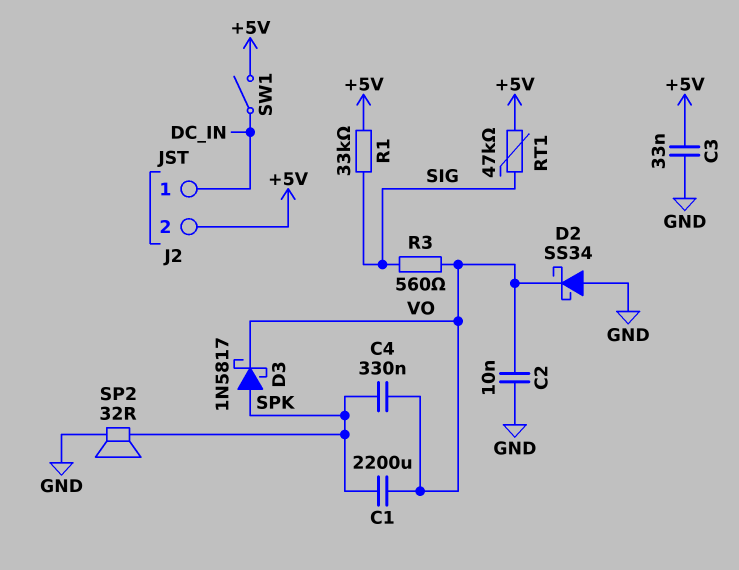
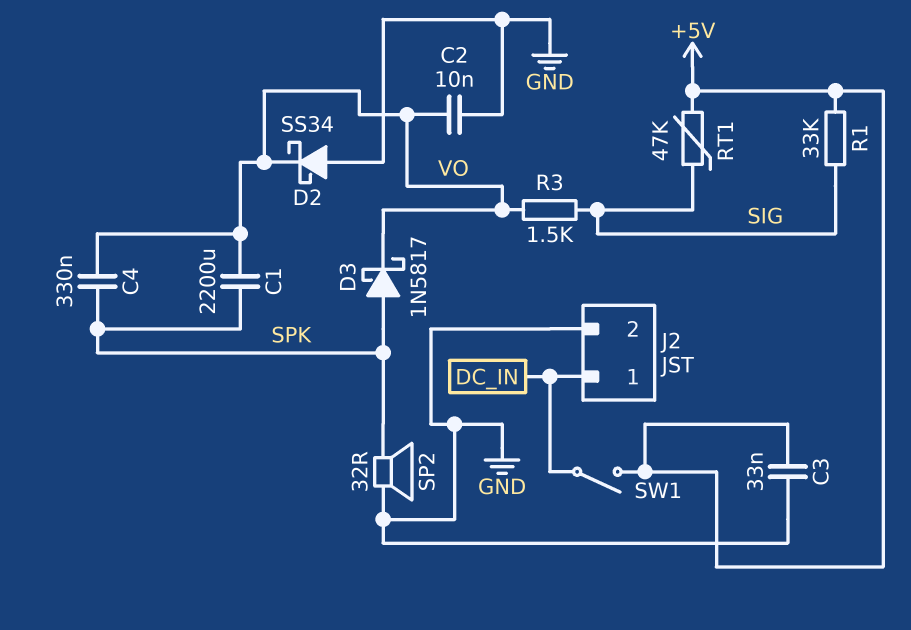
J2 pin 2: +5V -> GND
R3: 560 (SIG, VO) -> 1.5k (SIG, VO)

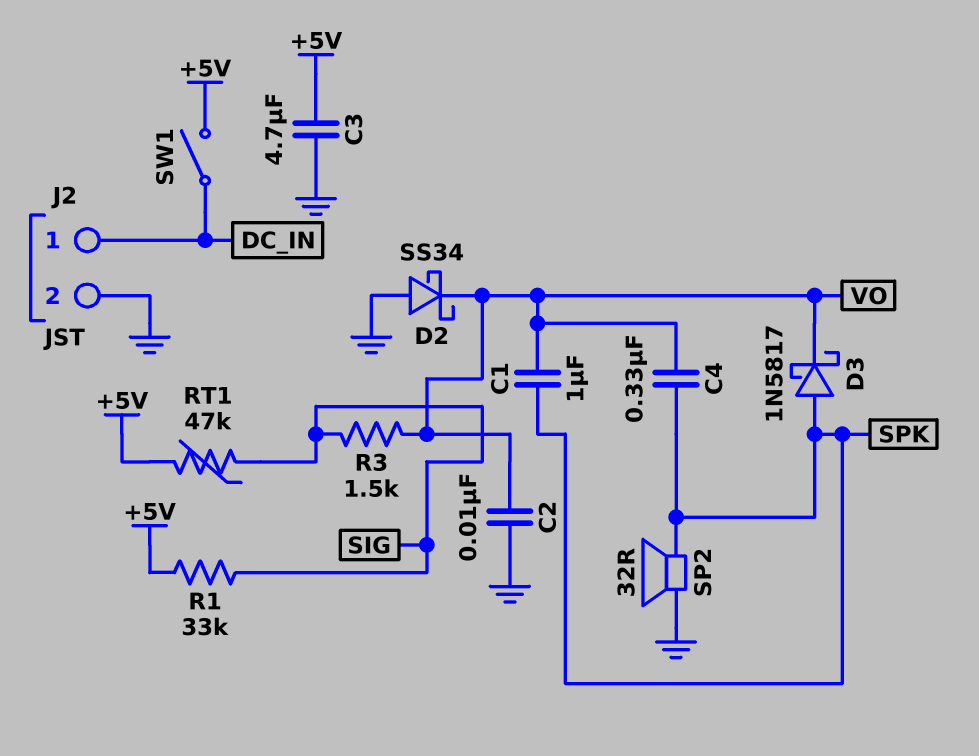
C1: 2200uF (SPK, VO) -> 1uF (SPK, VO)
C3: 33nF (+5V, GND) -> 4.7uF (+5V, GND)

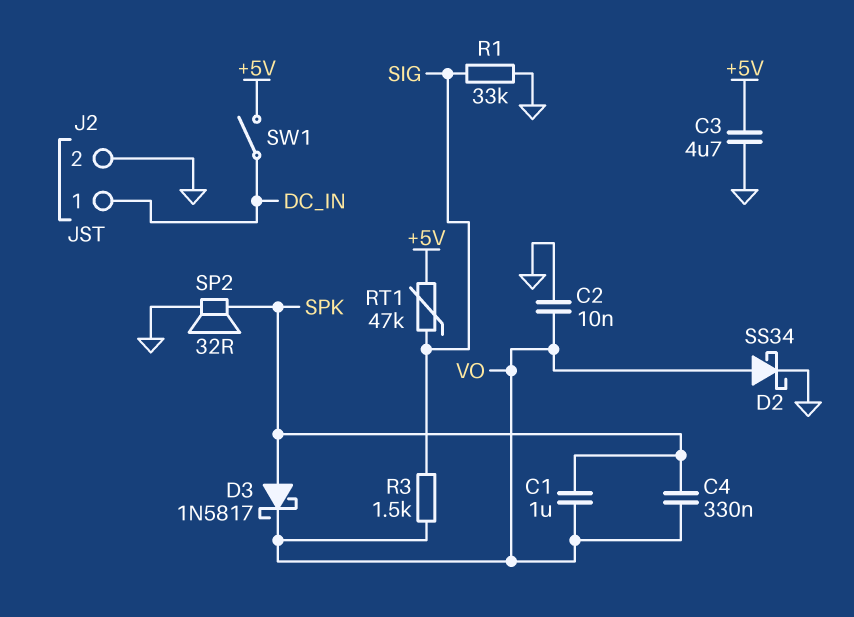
D2: schottky SS34 (A GND, K VO) -> schottky SS34 (A VO, K GND)
R1: 33k (+5V, SIG) -> 33k (GND, SIG)

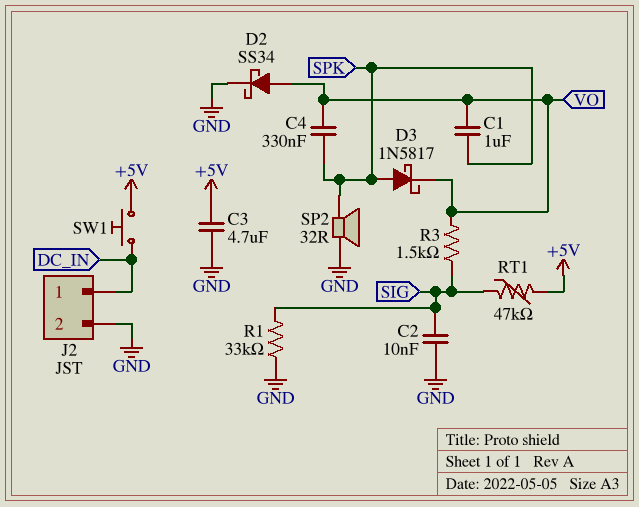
C2: 10nF (GND, VO) -> 10nF (GND, SIG)
SW1: switch (+5V, DC_IN) -> button (+5V, DC_IN)

